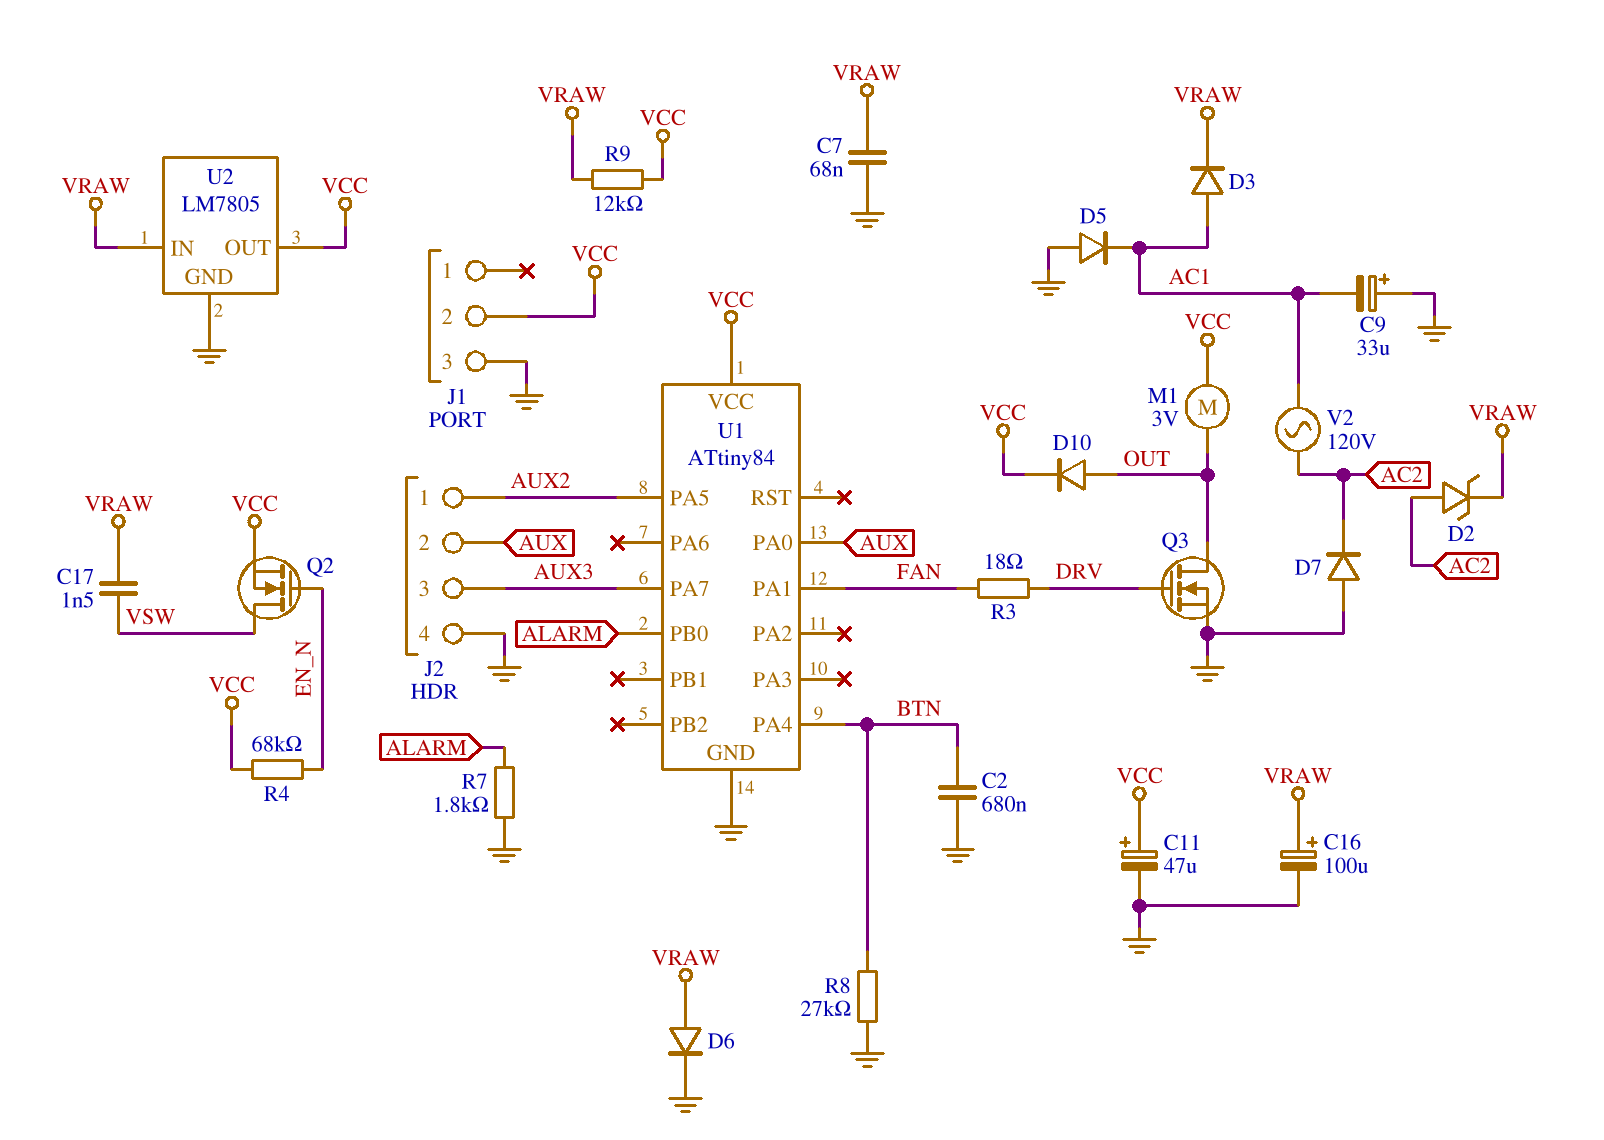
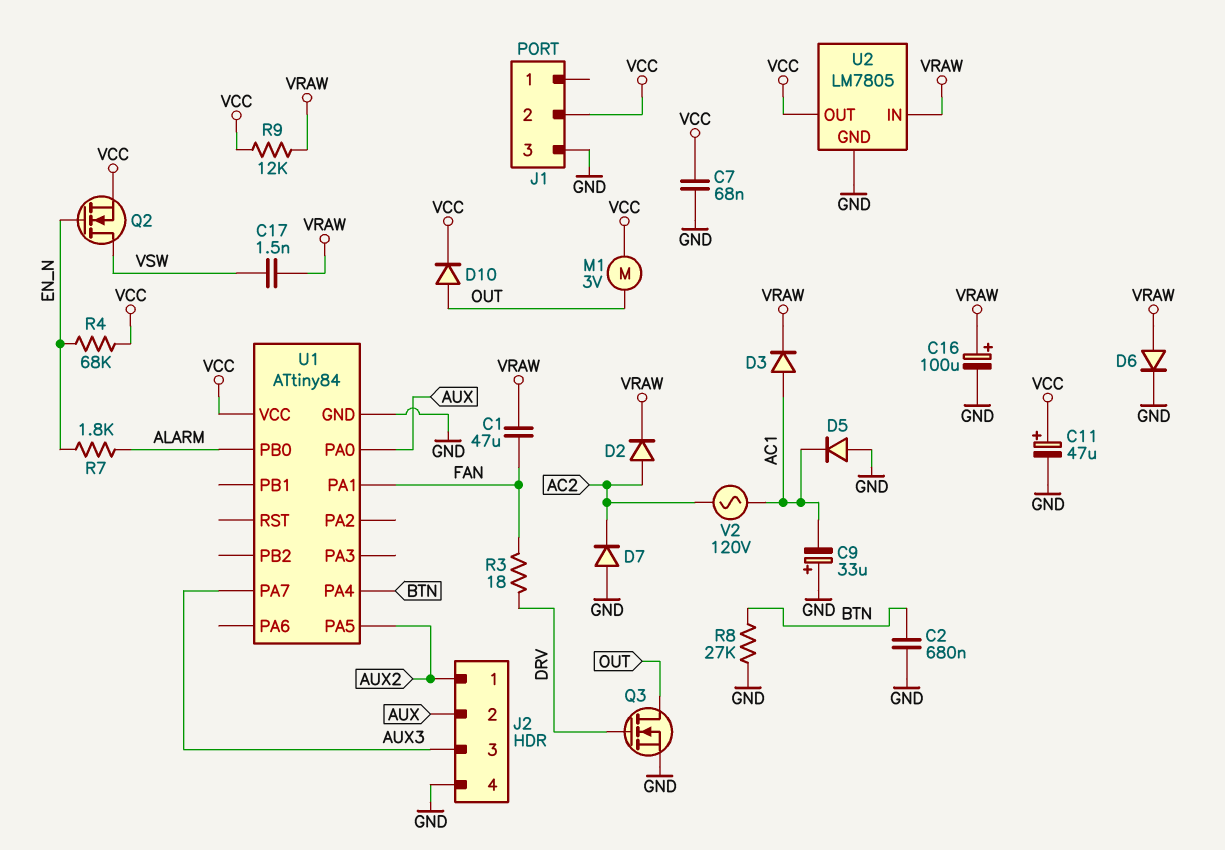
C1: none -> 47uF (FAN, VRAW)
C7: 68nF (GND, VRAW) -> 68nF (GND, VCC)
D2: zener (A AC2, K VRAW) -> diode (A AC2, K VRAW)
R7: 1.8k (ALARM, GND) -> 1.8k (ALARM, EN_N)

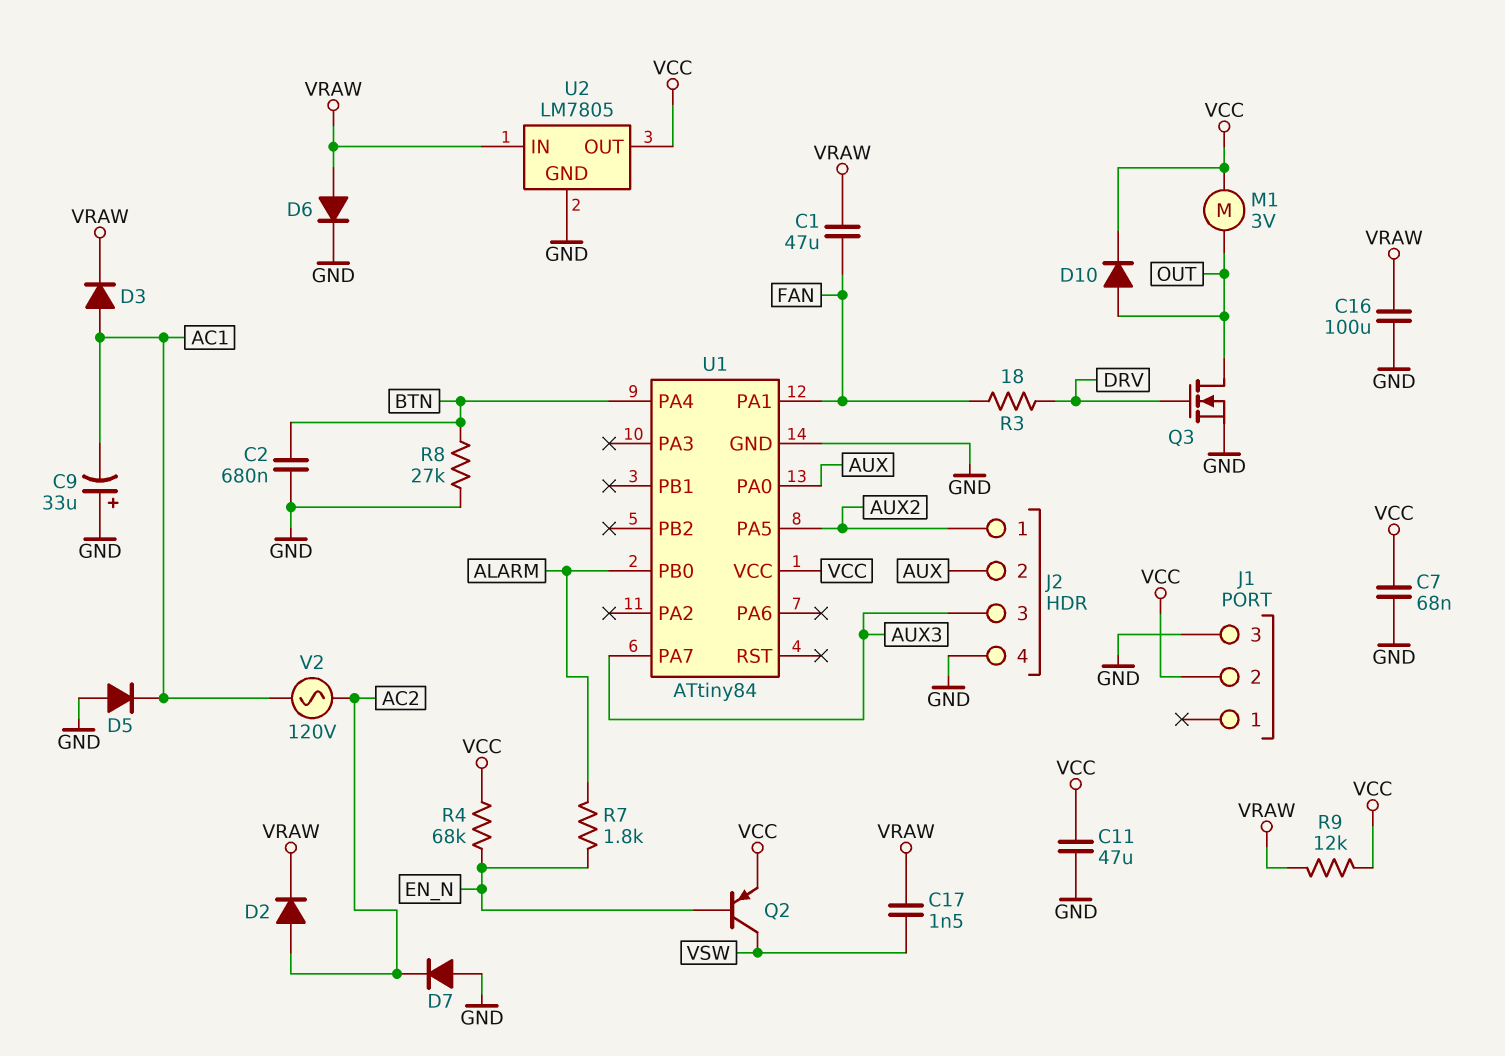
C11: 47uF (plus VCC, minus GND) -> 47uF (GND, VCC)
C16: 100uF (plus VRAW, minus GND) -> 100uF (GND, VRAW)
Q2: NMOS (G EN_N, D VSW, S VCC) -> PNP (B EN_N, C VSW, E VCC)

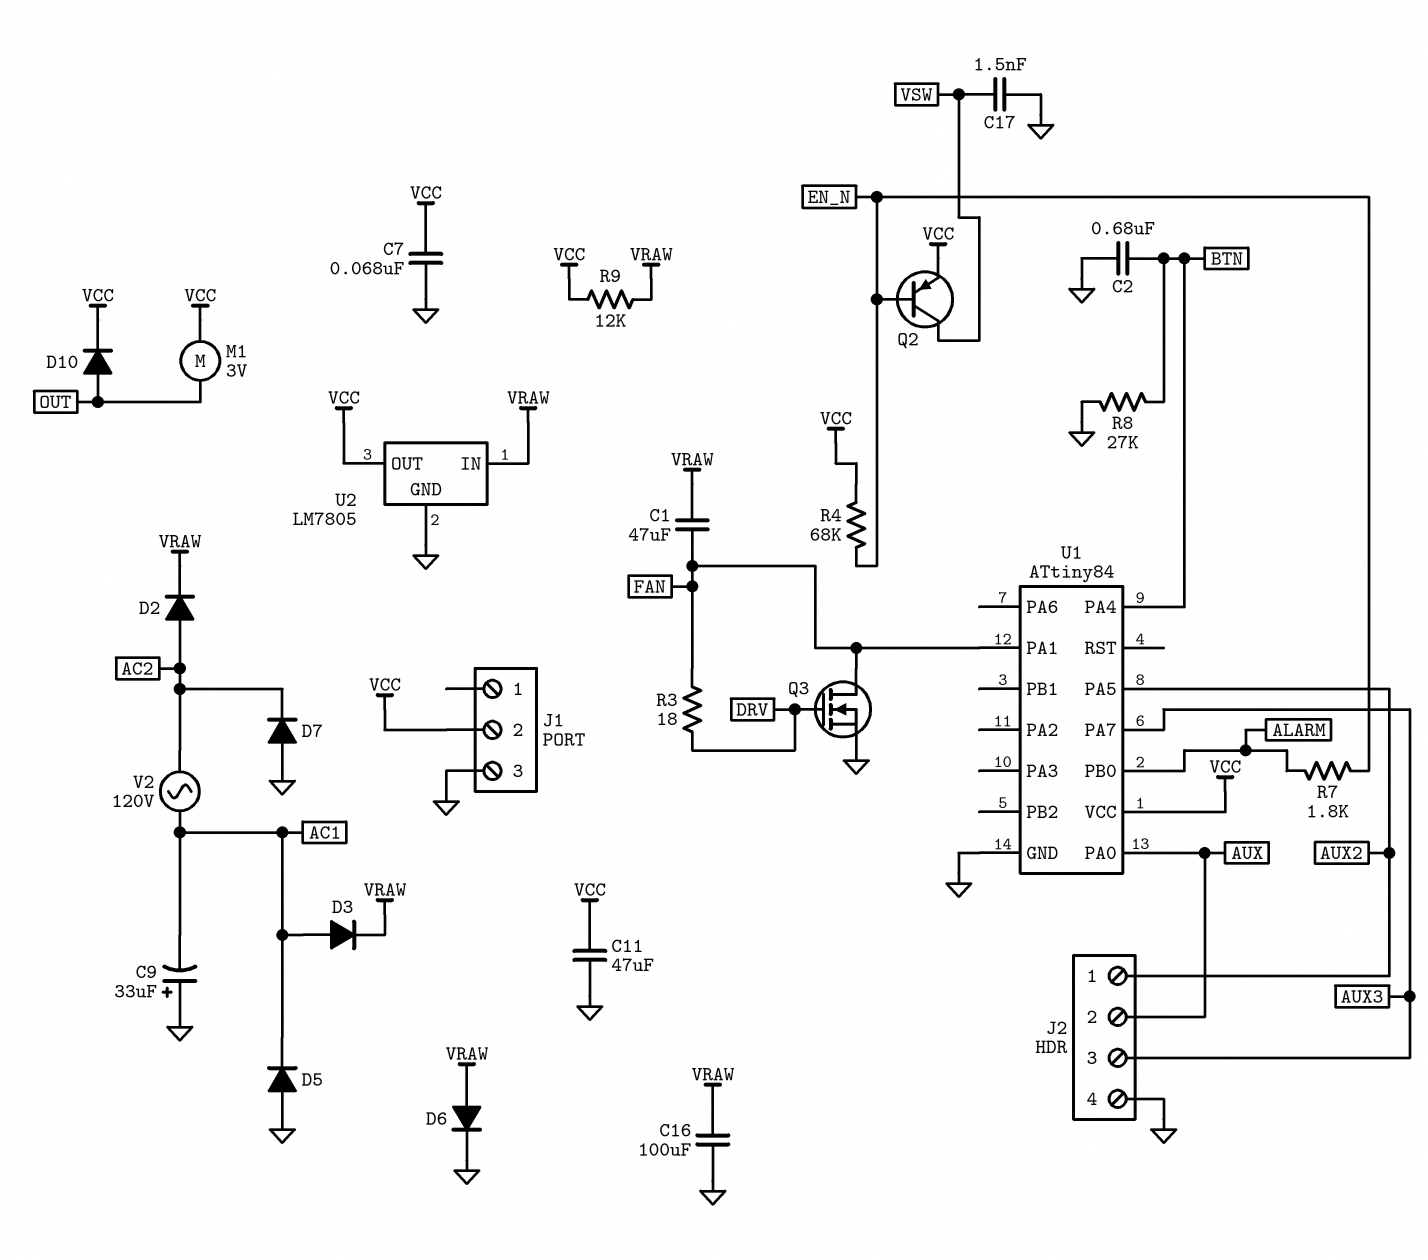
C17: 1.5nF (VRAW, VSW) -> 1.5nF (GND, VSW)
Q3: NMOS (G DRV, D OUT, S GND) -> NMOS (G DRV, D FAN, S GND)

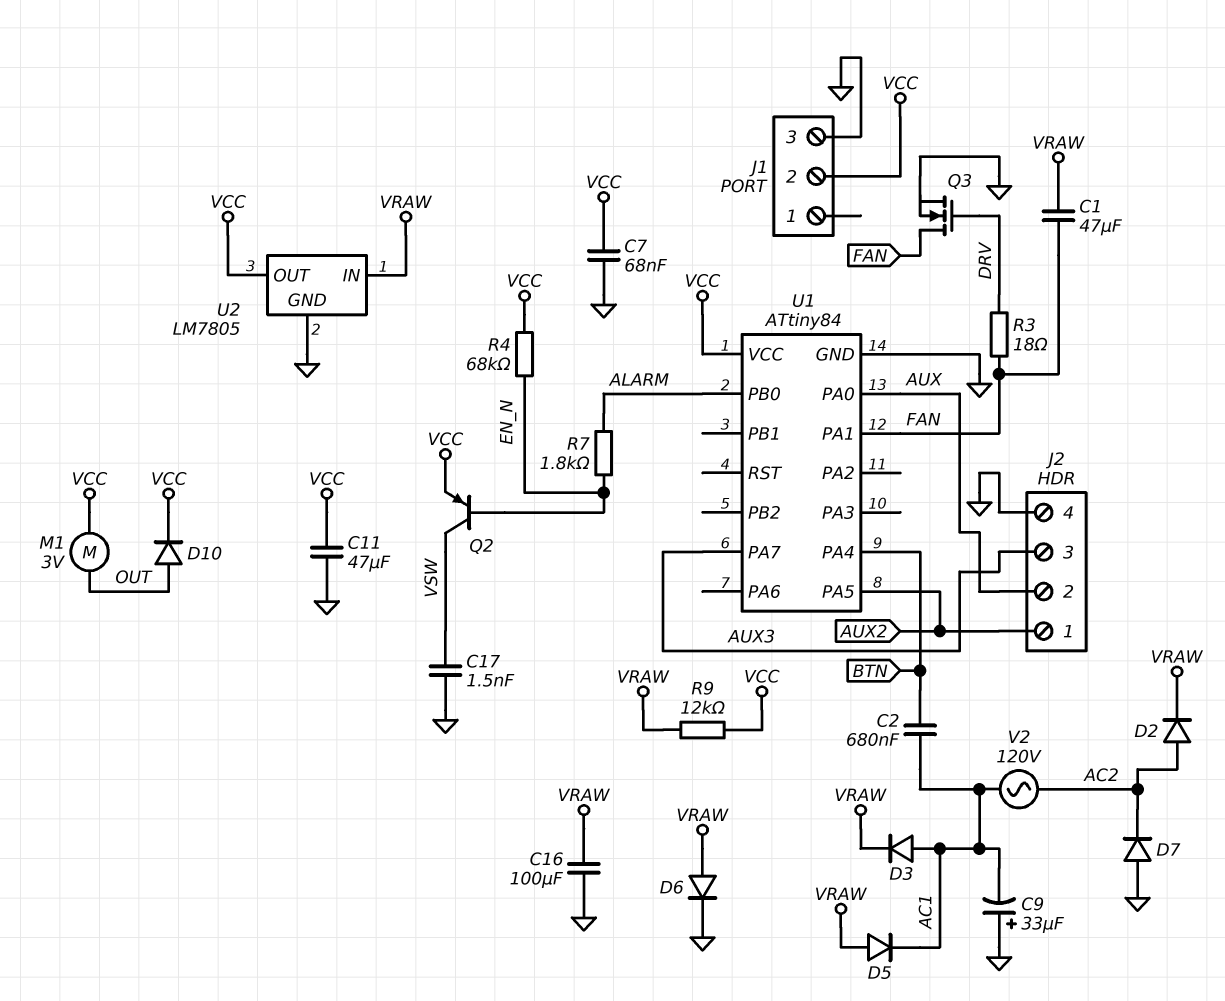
C2: 680nF (BTN, GND) -> 680nF (AC1, BTN)
D5: diode (A GND, K AC1) -> diode (A VRAW, K AC1)
R8: 27k (BTN, GND) -> none

